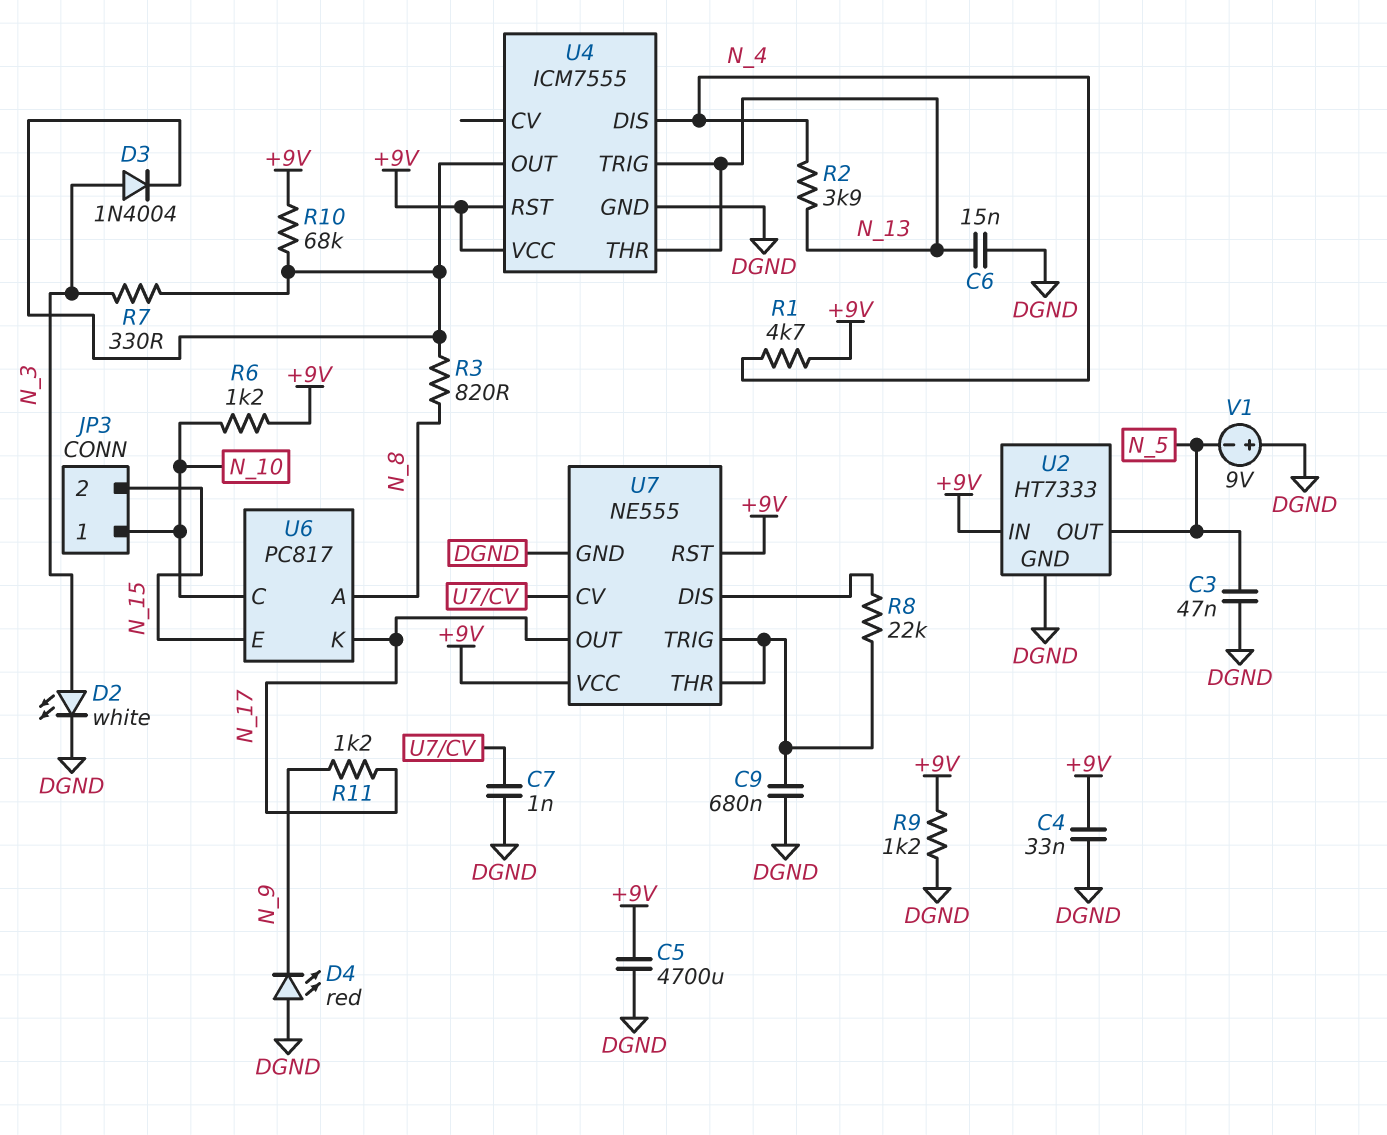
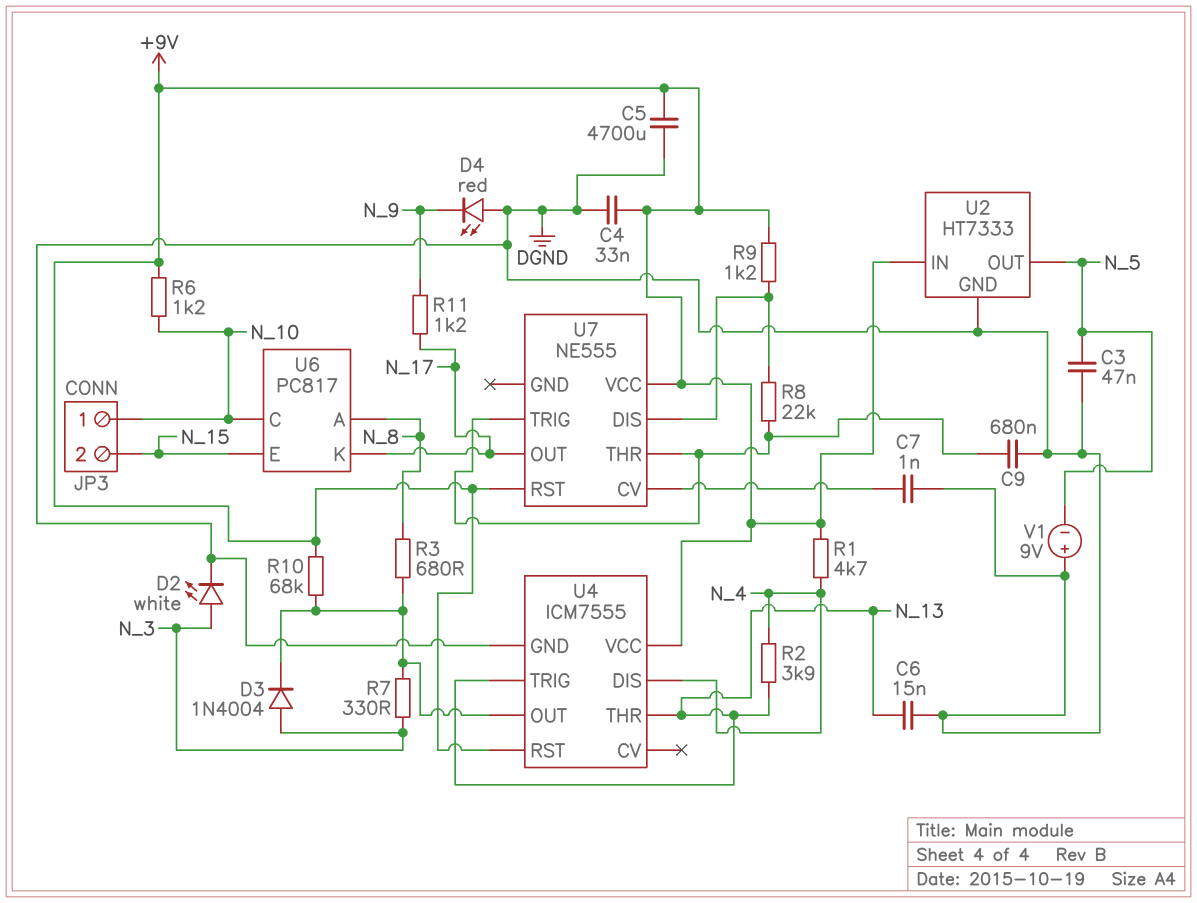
R3: 820 (N_8, U4/OUT) -> 680 (N_8, U4/OUT)
R9: 1.2k (+9V, DGND) -> 1.2k (+9V, U7/DIS)
U7 pin GND: DGND -> none

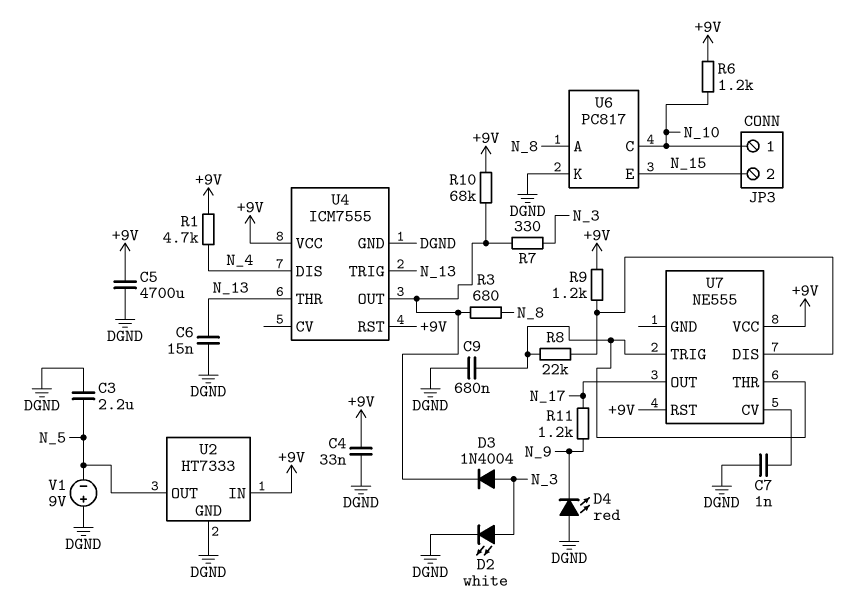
C3: 47nF (DGND, N_5) -> 2.2uF (DGND, N_5)
R2: 3.9k (N_4, N_13) -> none
U6 pin K: N_17 -> DGND

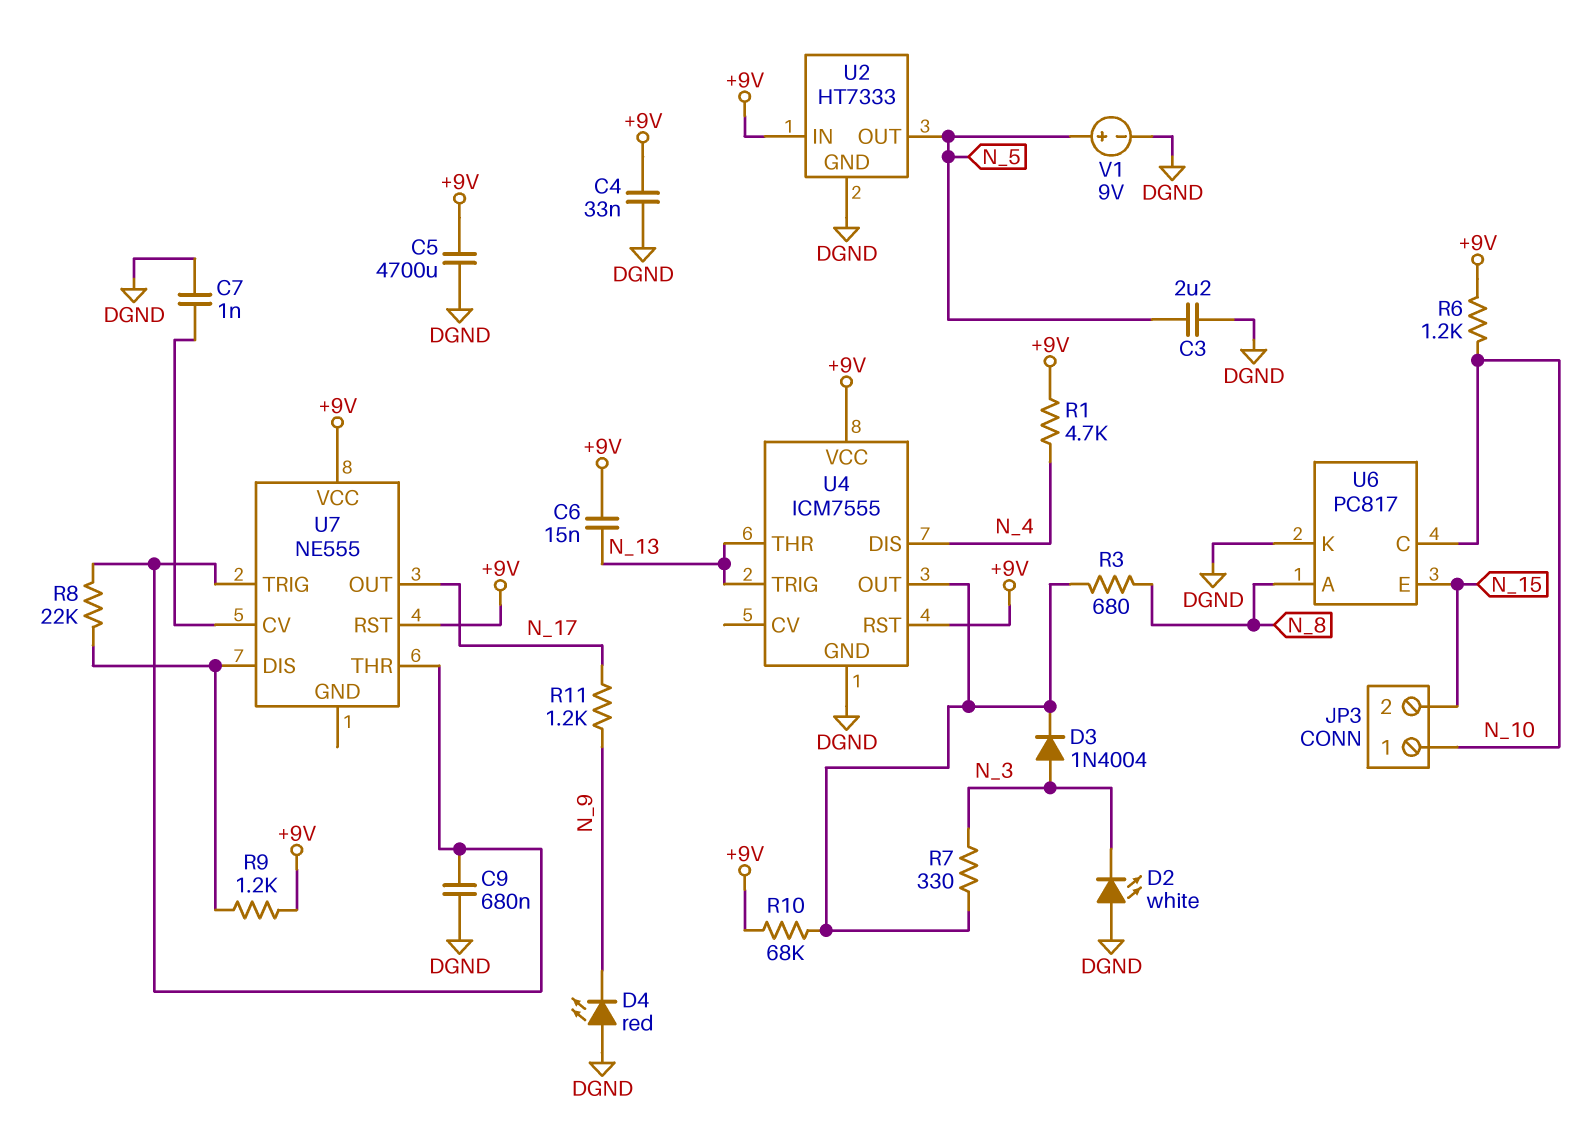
C6: 15nF (DGND, N_13) -> 15nF (+9V, N_13)
D2: LED white (A N_3, K DGND) -> LED white (A DGND, K N_3)
V1: 9V (plus DGND, minus N_5) -> 9V (plus N_5, minus DGND)

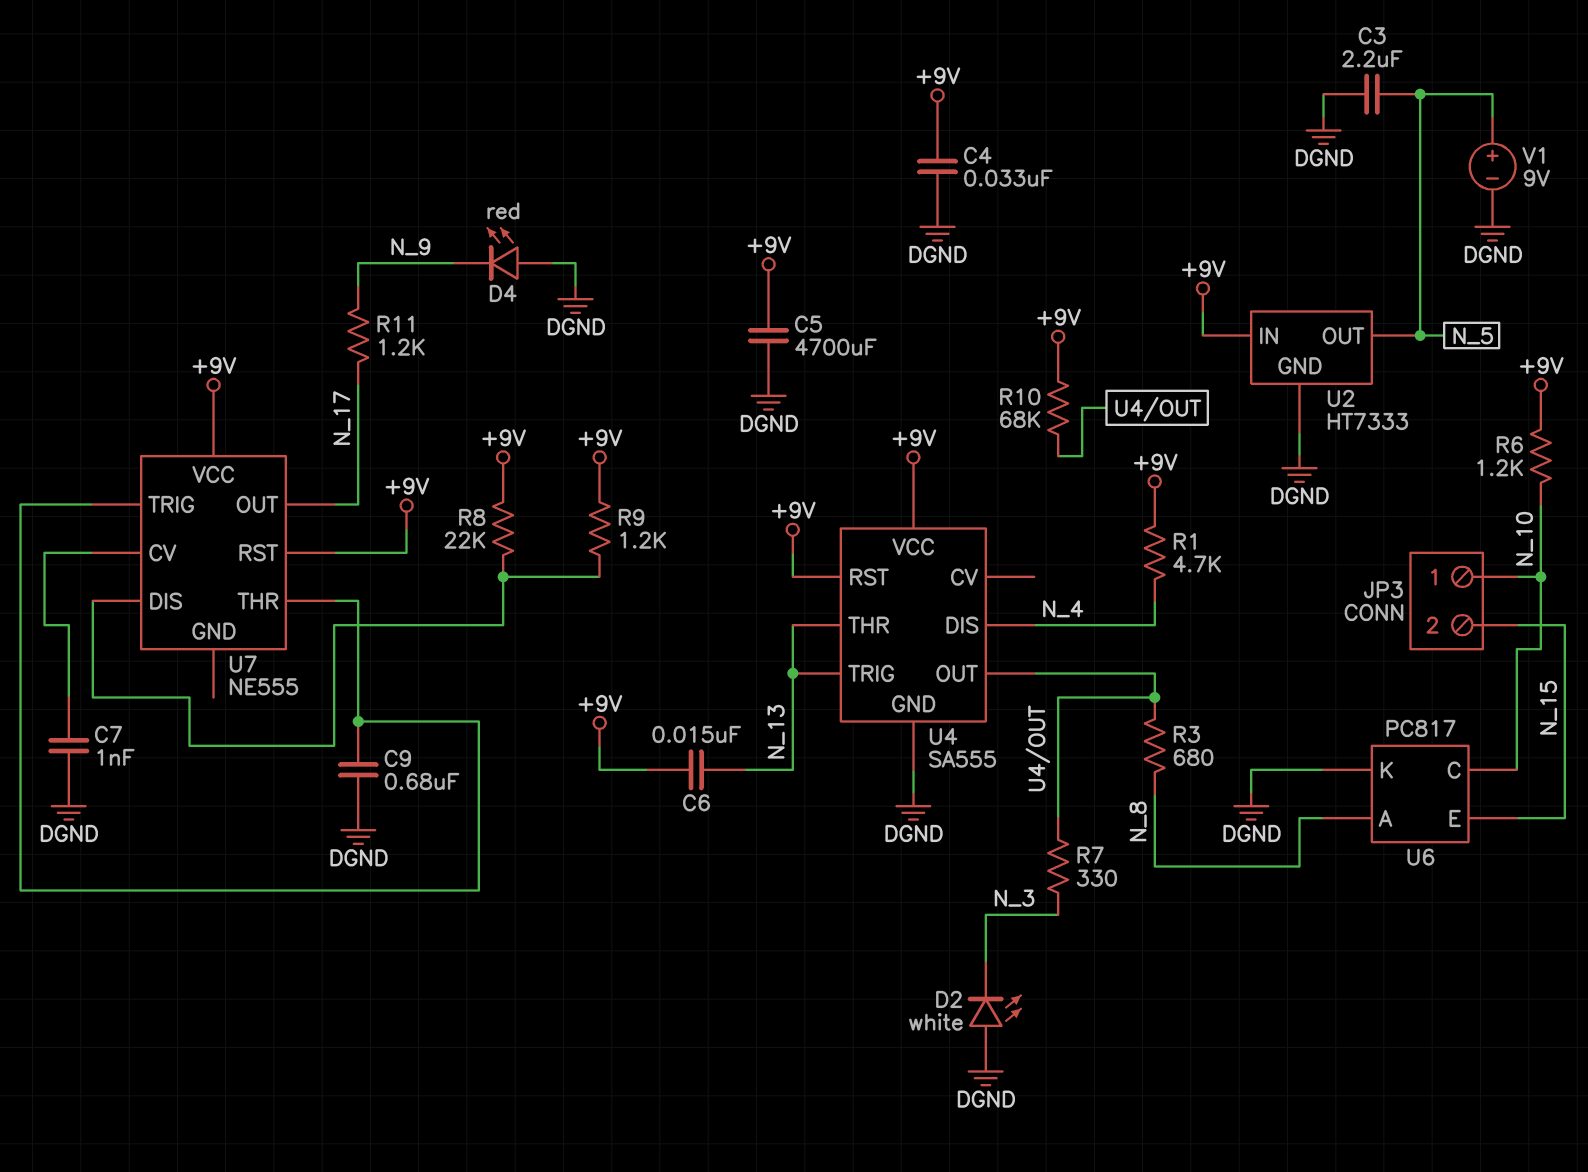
D3: diode 1N4004 (A N_3, K U4/OUT) -> none
R8: 22k (U7/DIS, U7/THR) -> 22k (+9V, U7/DIS)
U4: ICM7555 -> SA555

